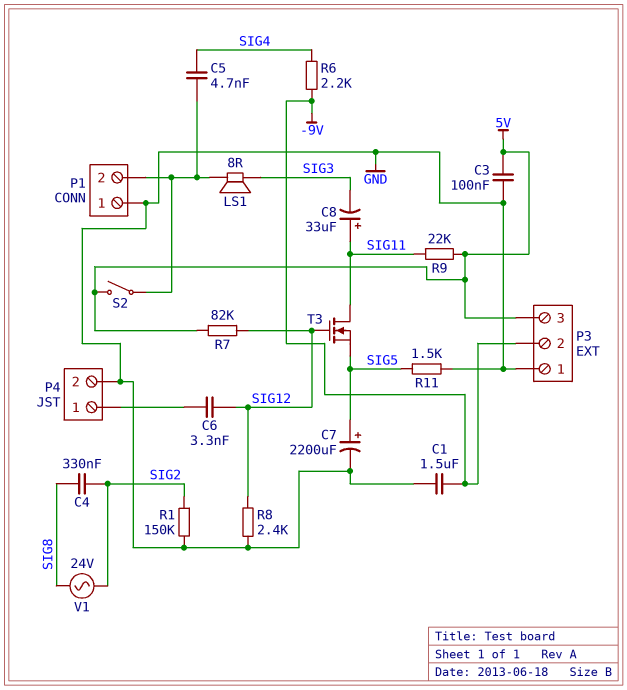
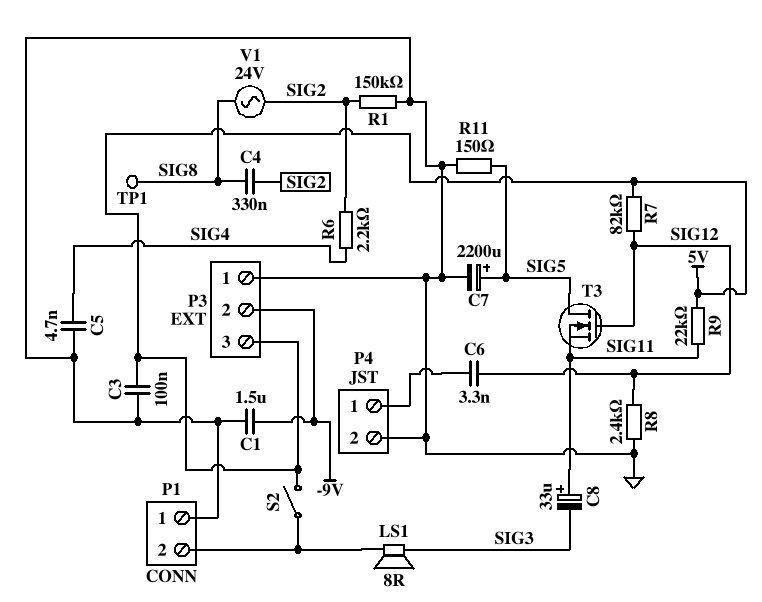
C5: 4.7nF (P1/2, SIG4) -> 4.7nF (GND, SIG4)
R6: 2.2k (-9V, SIG4) -> 2.2k (SIG2, SIG4)
R11: 1.5k (GND, SIG5) -> 150 (GND, SIG5)
T3: NMOS (G SIG12, D SIG11, S SIG5) -> NMOS (G SIG12, D SIG5, S SIG11)
TP1: none -> test point (SIG8)

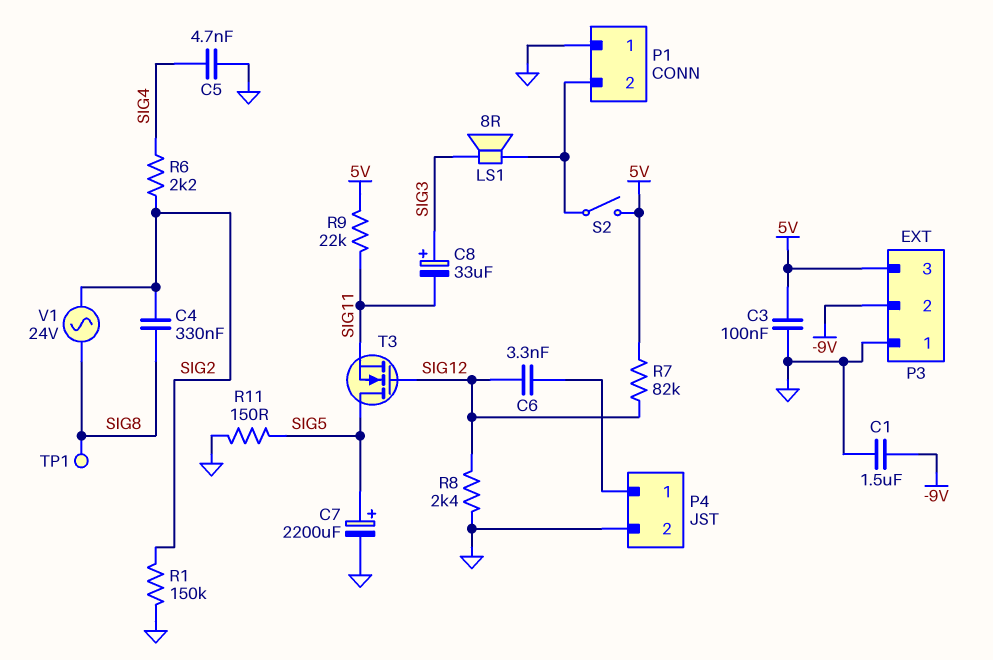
C8: 33uF (plus SIG11, minus SIG3) -> 33uF (plus SIG3, minus SIG11)

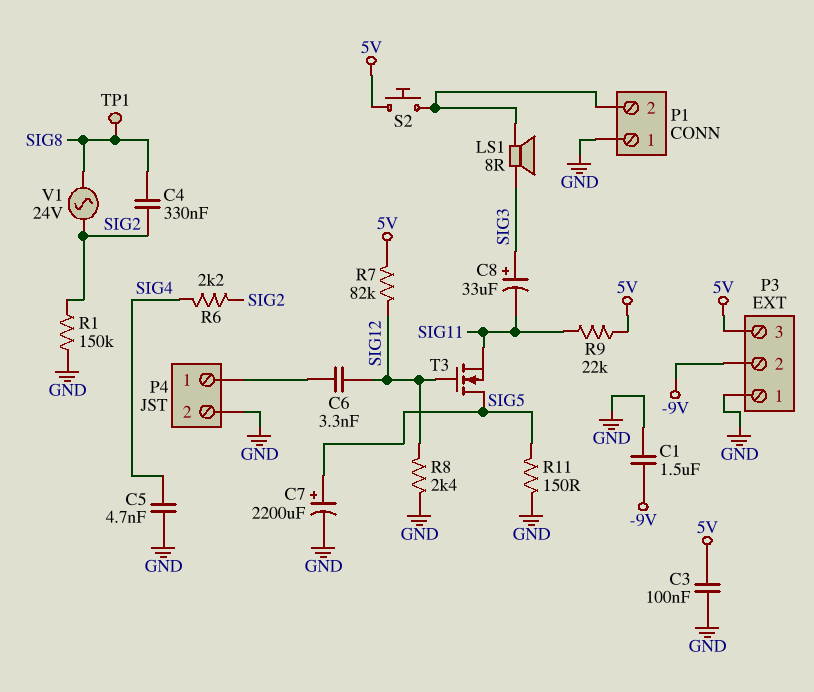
S2: switch (5V, P1/2) -> button (5V, P1/2)

